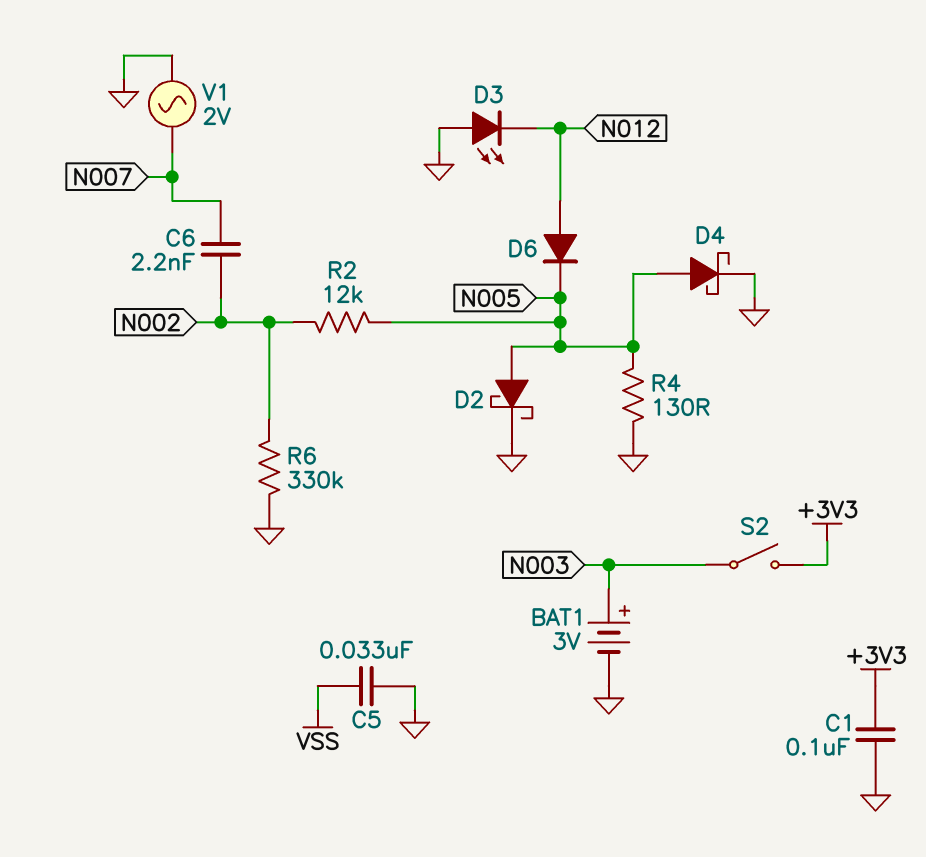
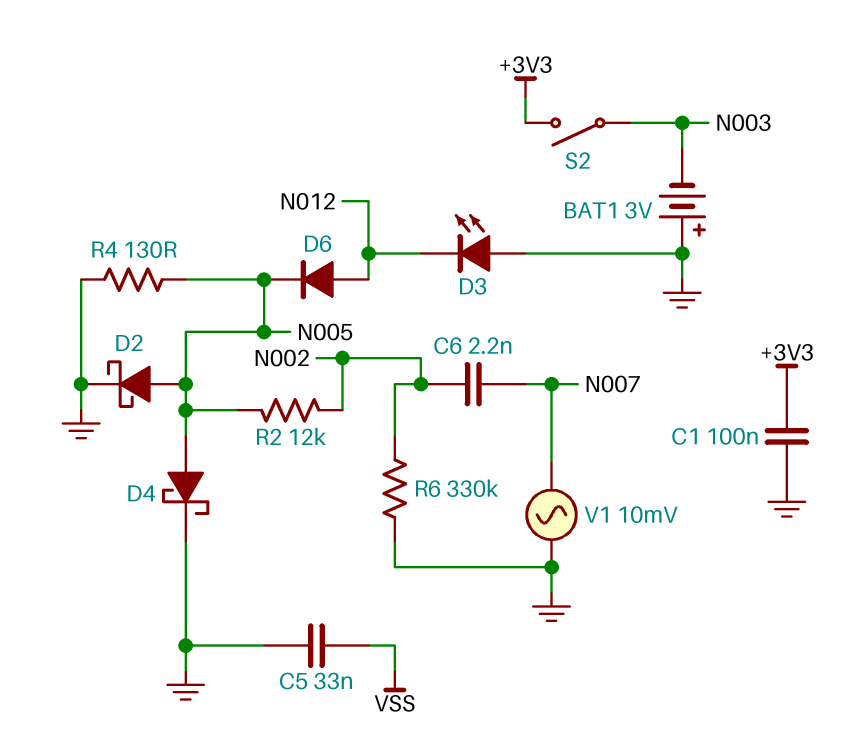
BAT1: 3V (plus N003, minus GND) -> 3V (plus GND, minus N003)
V1: AC 2V (GND, N007) -> AC 10mV (GND, N007)

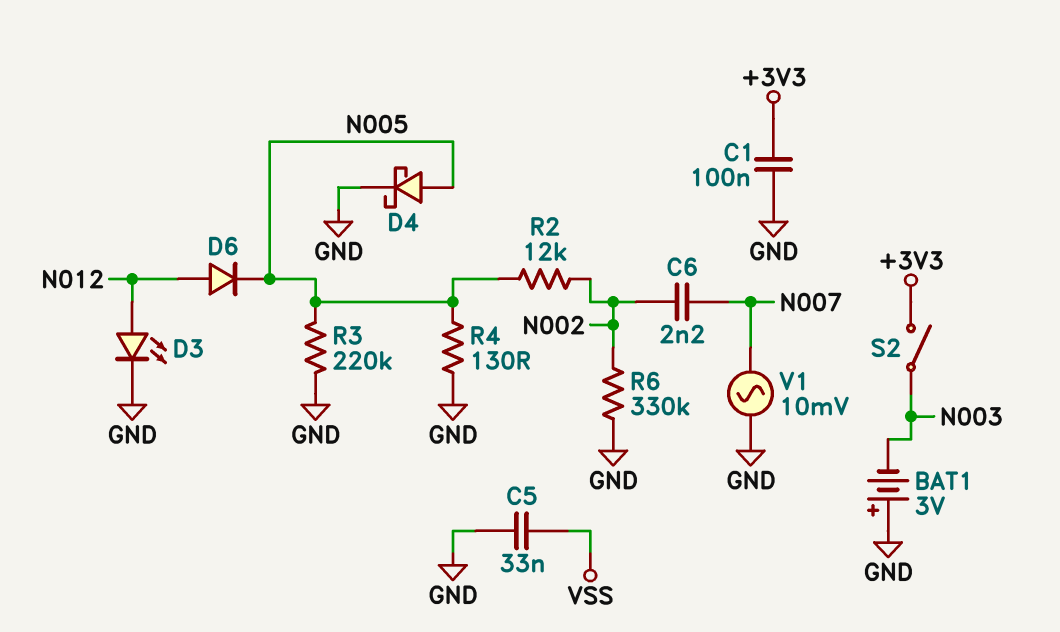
D2: schottky (A N005, K GND) -> none
D3: LED (A GND, K N012) -> LED (A N012, K GND)
R3: none -> 220k (GND, N005)

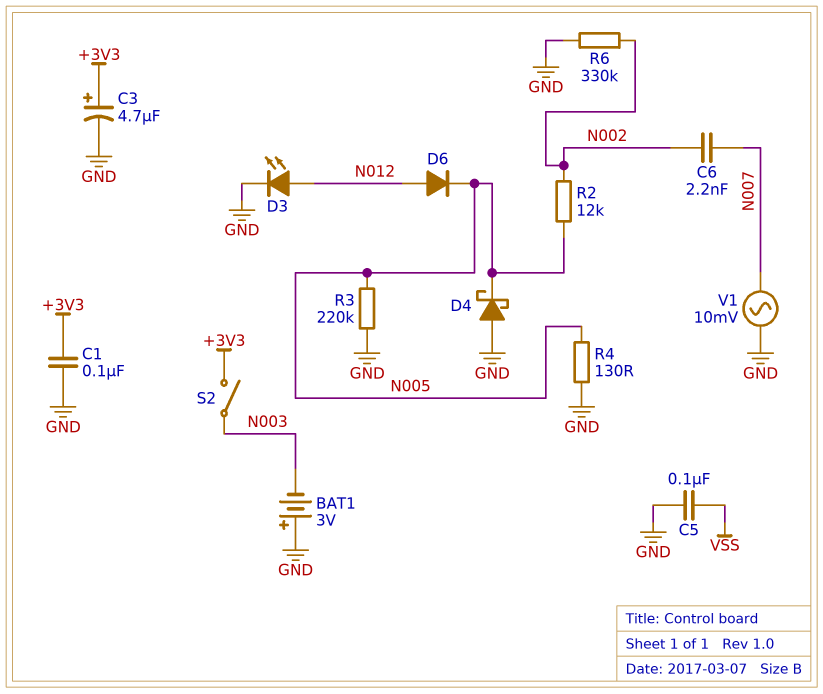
C3: none -> 4.7uF (plus +3V3, minus GND)
C5: 33nF (GND, VSS) -> 100nF (GND, VSS)
D4: schottky (A N005, K GND) -> schottky (A GND, K N005)

